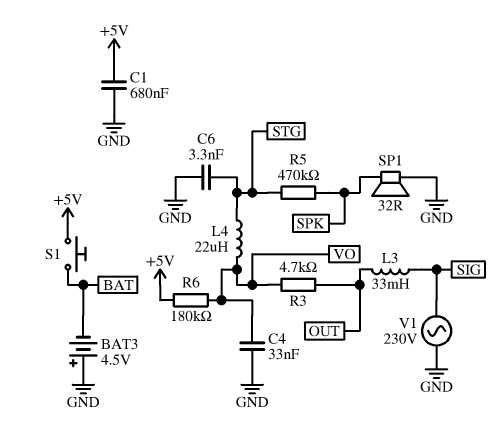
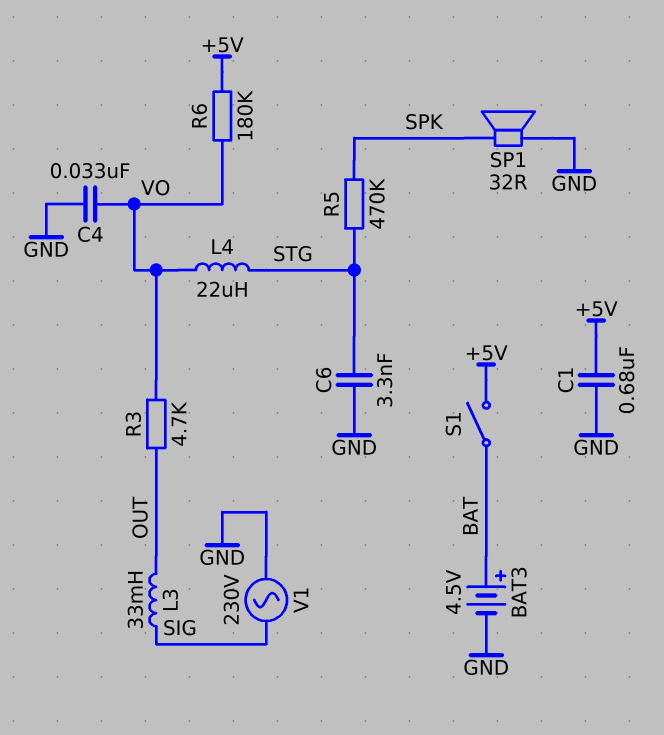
BAT3: 4.5V (plus GND, minus BAT) -> 4.5V (plus BAT, minus GND)
S1: button (+5V, BAT) -> switch (+5V, BAT)

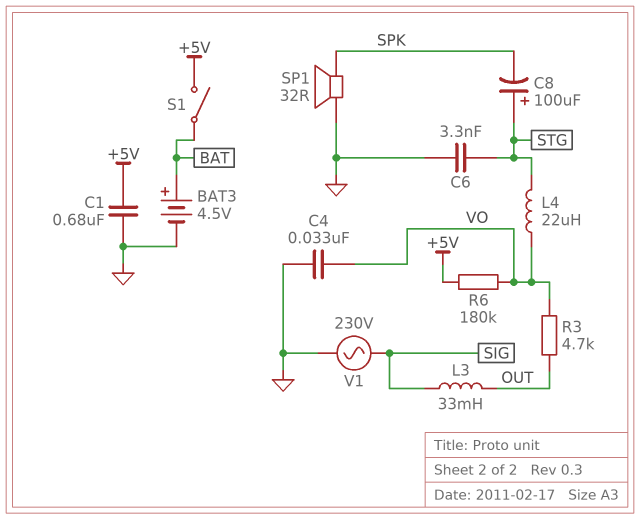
C8: none -> 100uF (plus STG, minus SPK)
R5: 470k (SPK, STG) -> none

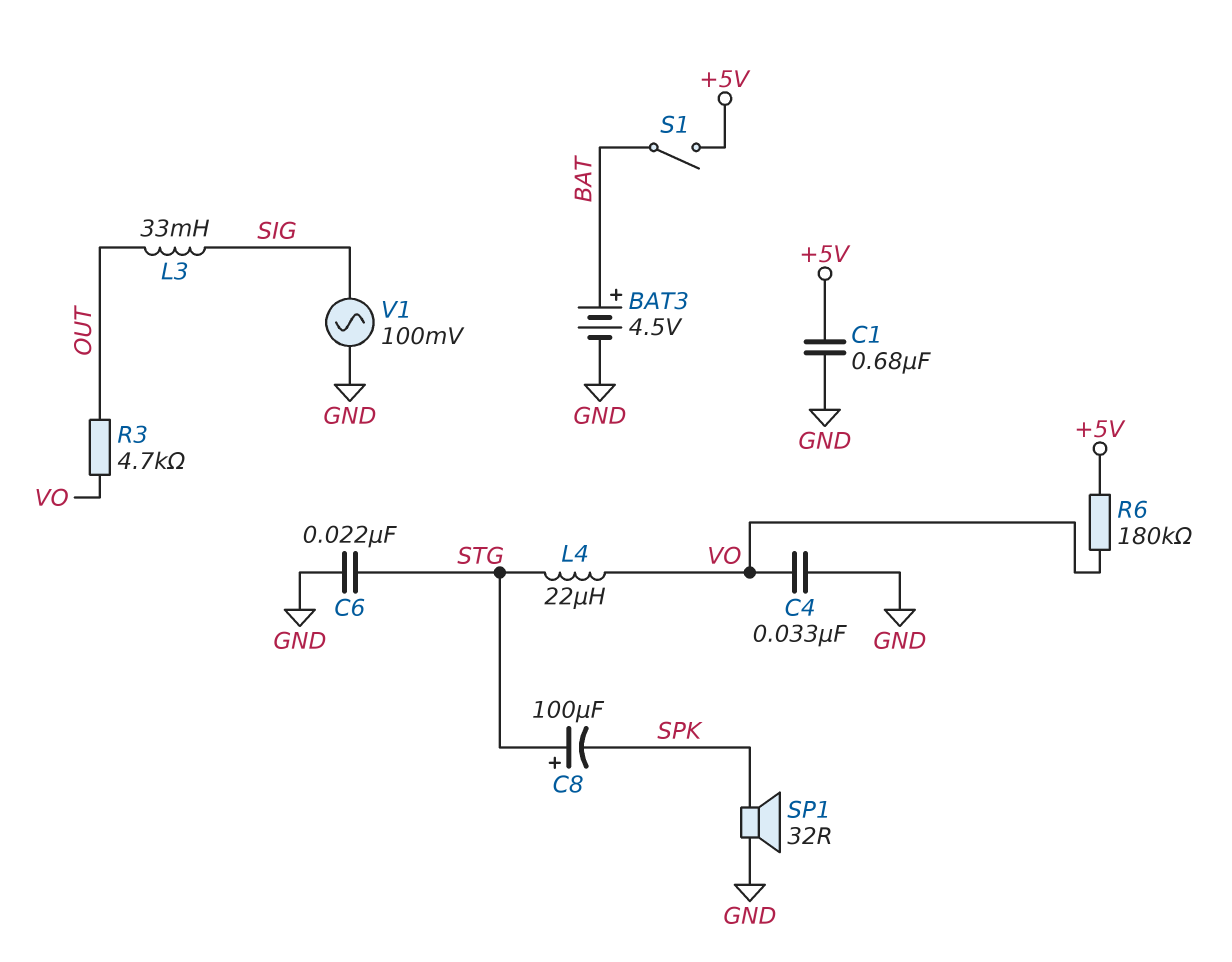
C6: 3.3nF (GND, STG) -> 22nF (GND, STG)
V1: AC 230V (GND, SIG) -> AC 100mV (GND, SIG)

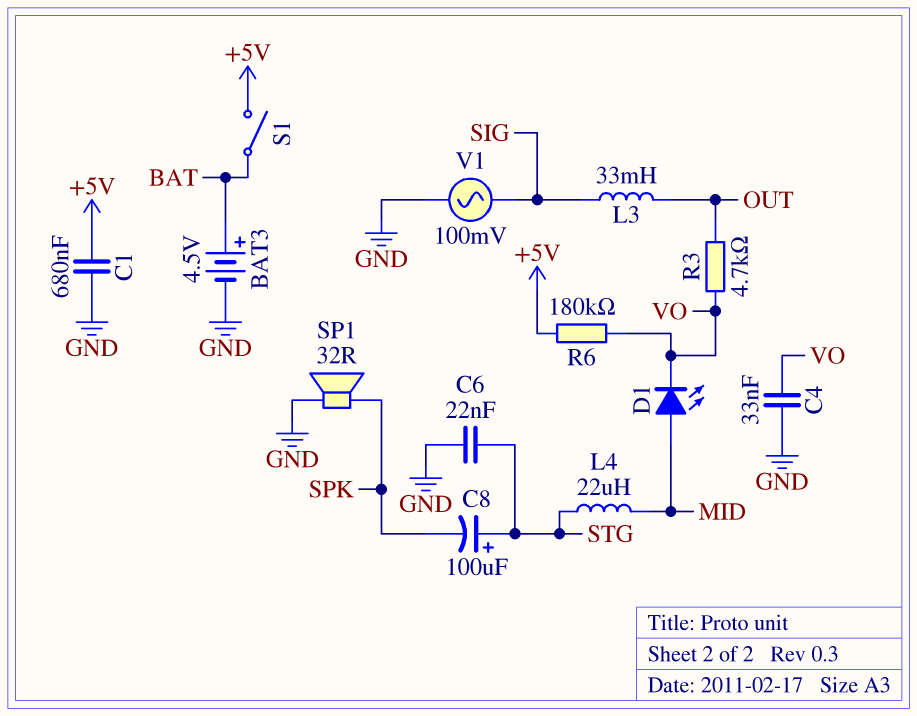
D1: none -> LED (A MID, K VO)
L4: 22uH (STG, VO) -> 22uH (MID, STG)

